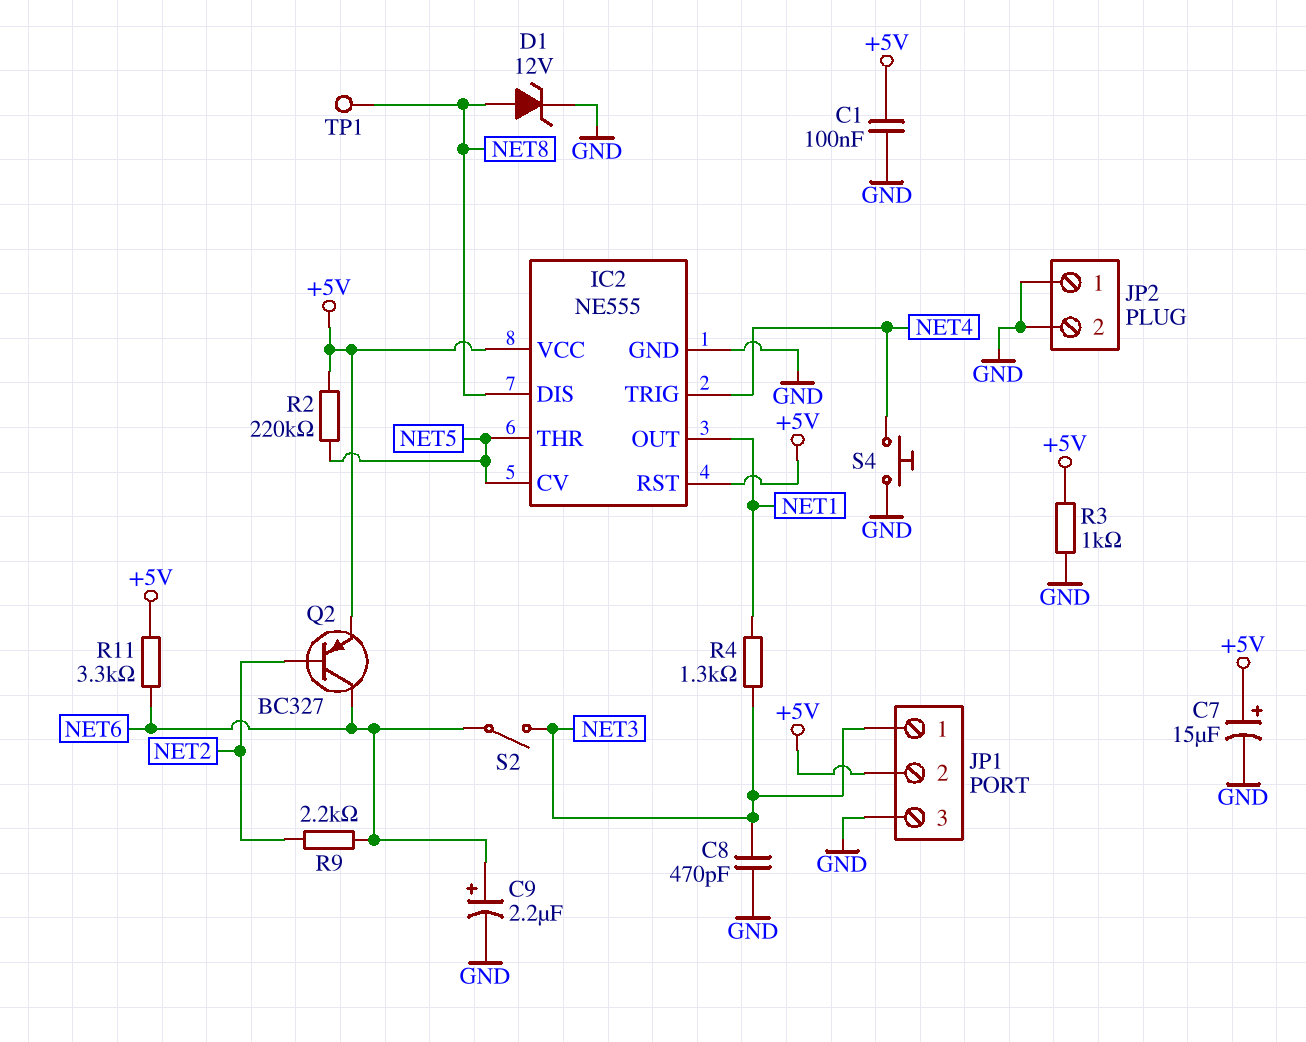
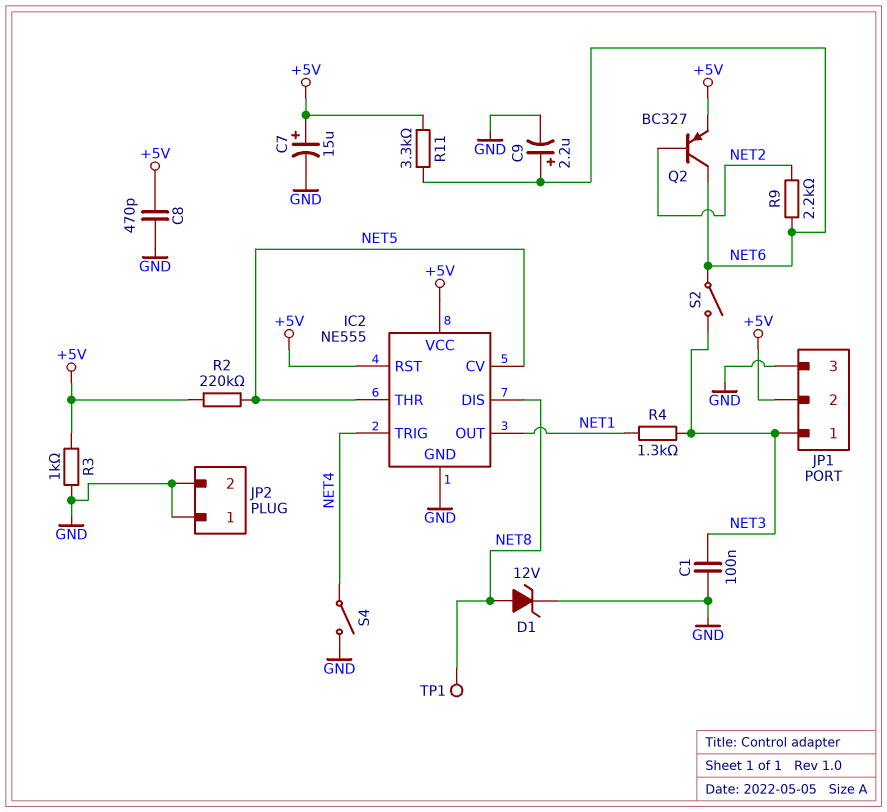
C1: 100nF (+5V, GND) -> 100nF (GND, NET3)
C8: 470pF (GND, NET3) -> 470pF (+5V, GND)
S4: button (GND, NET4) -> switch (GND, NET4)

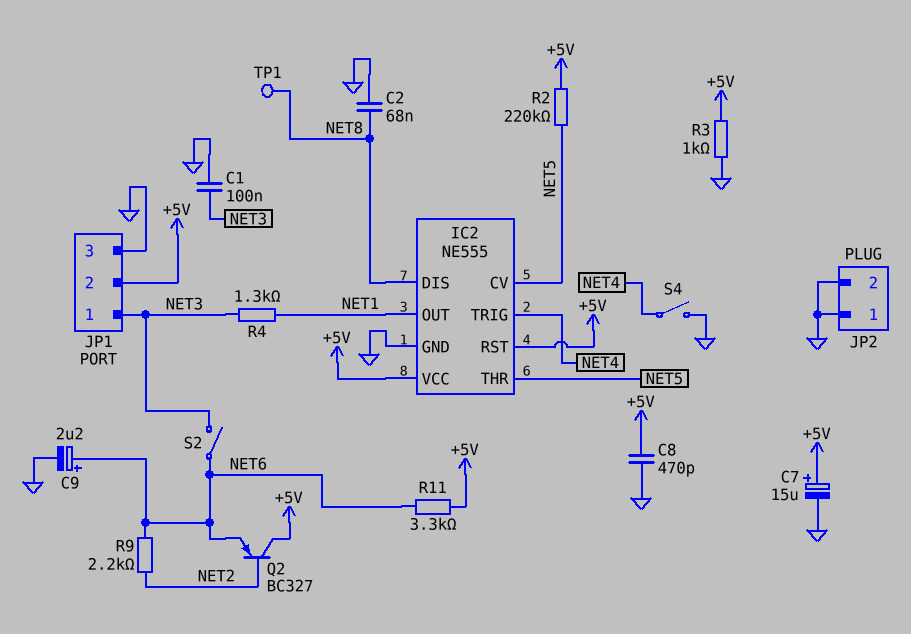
C2: none -> 68nF (GND, NET8)
D1: zener 12V (A NET8, K GND) -> none
Q2: PNP BC327 (B NET2, C NET6, E +5V) -> PNP BC327 (B NET2, C +5V, E NET6)

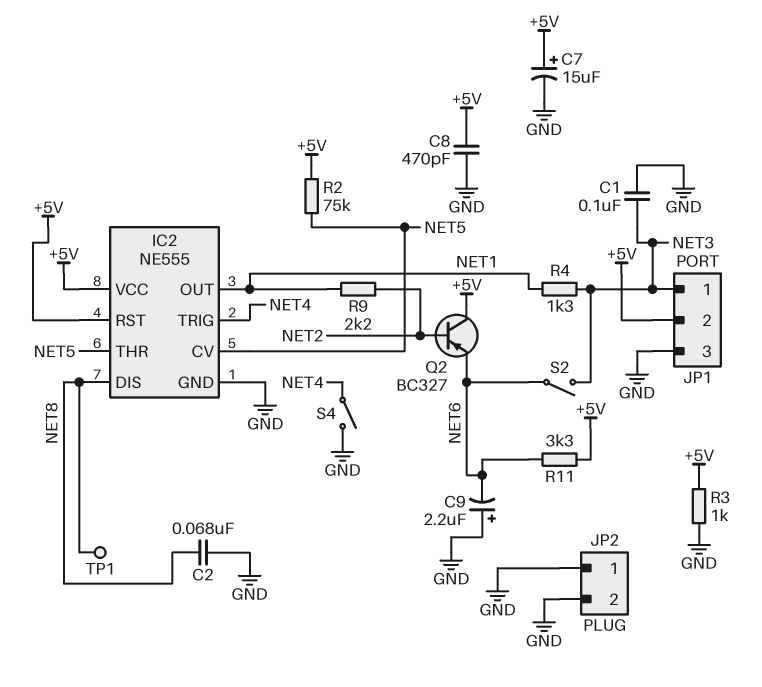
C9: 2.2uF (plus NET6, minus GND) -> 2.2uF (plus GND, minus NET6)
R2: 220k (+5V, NET5) -> 75k (+5V, NET5)
R9: 2.2k (NET2, NET6) -> 2.2k (NET1, NET2)

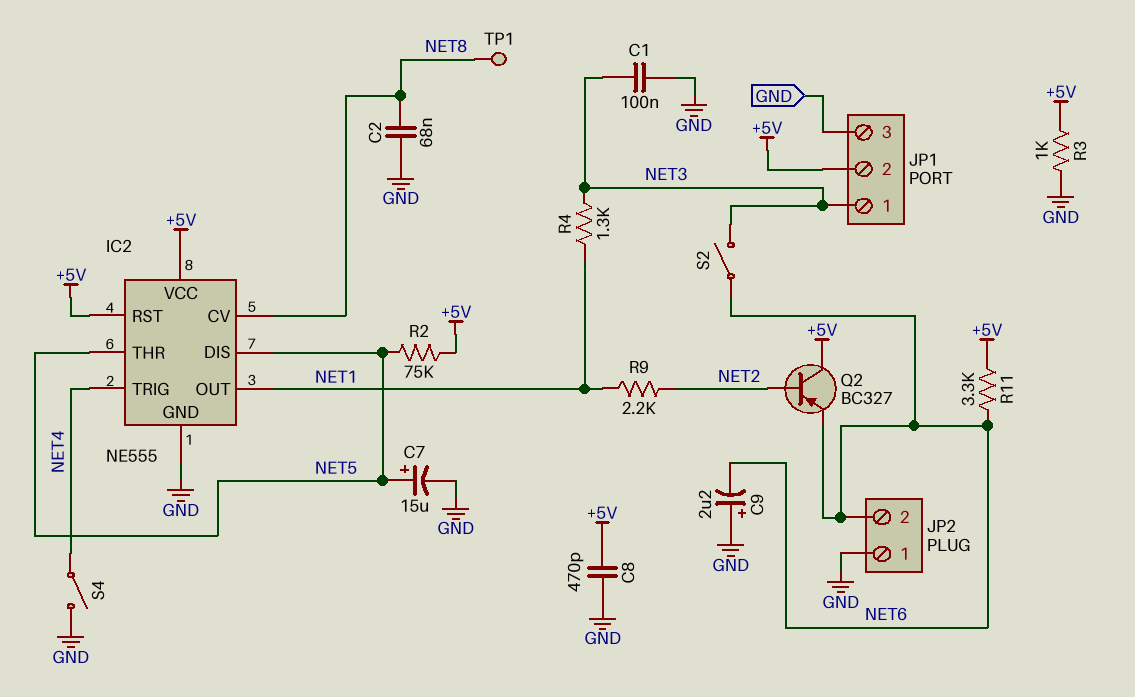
C7: 15uF (plus +5V, minus GND) -> 15uF (plus NET5, minus GND)
IC2 pin CV: NET5 -> NET8
IC2 pin DIS: NET8 -> NET5
JP2 pin 2: GND -> NET6

